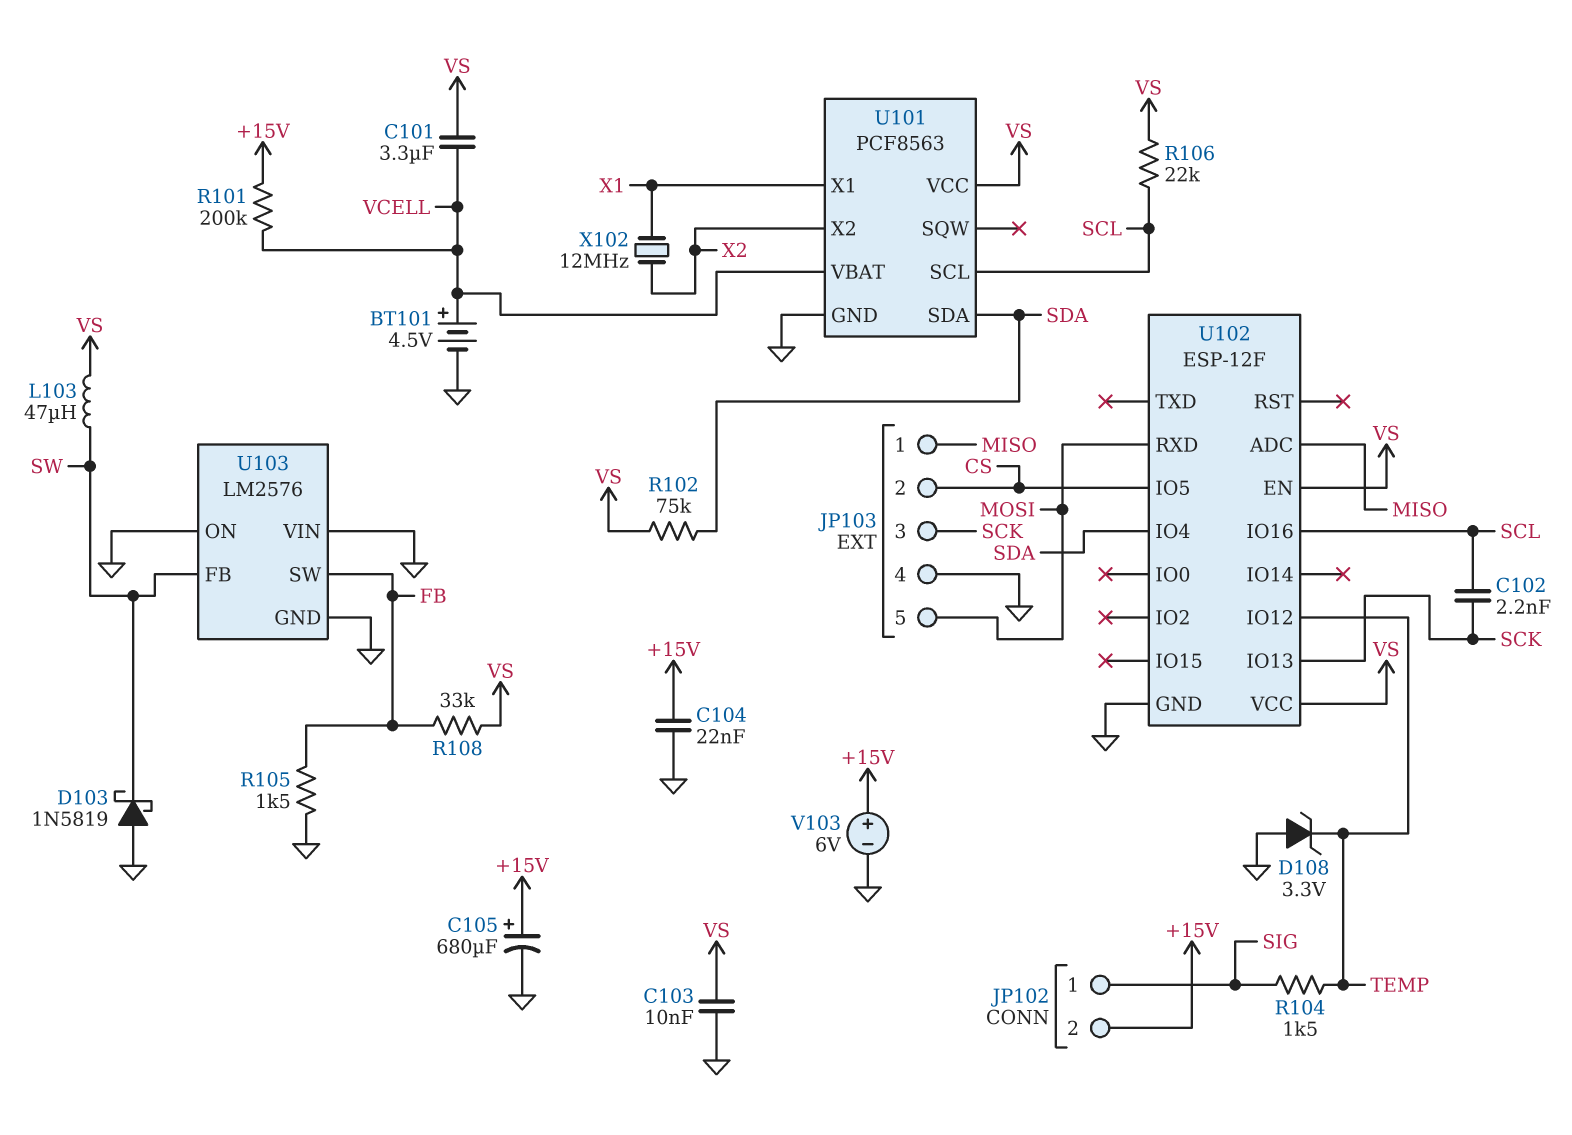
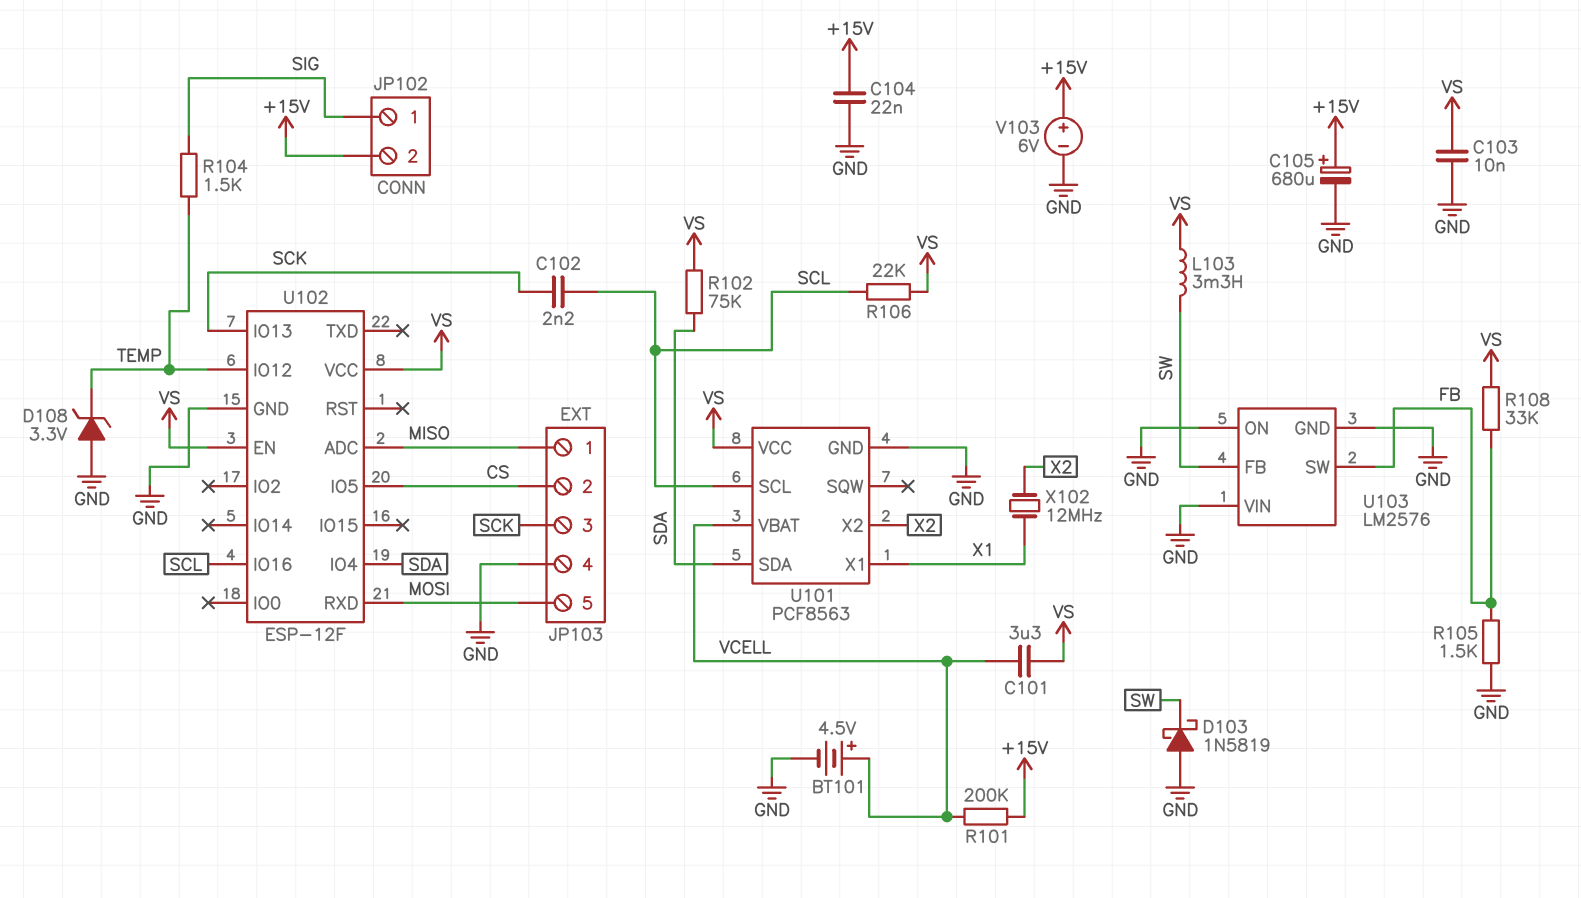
L103: 47uH (SW, VS) -> 3.3mH (SW, VS)

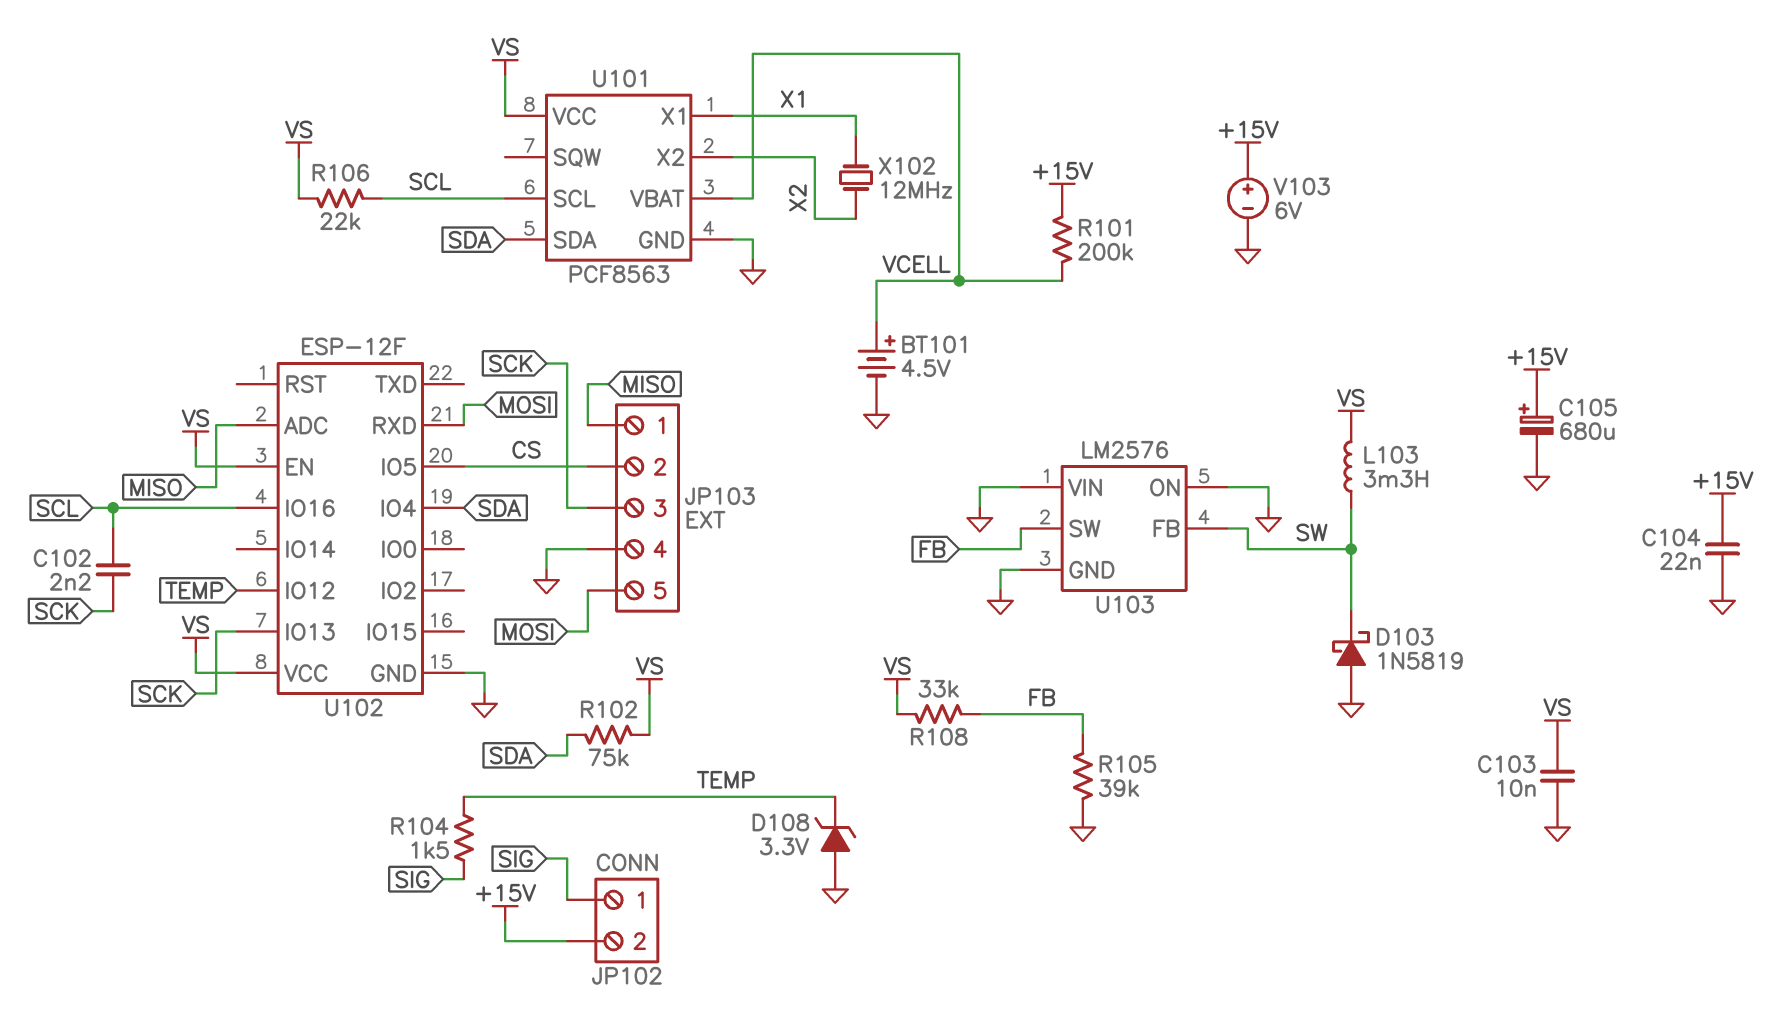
C101: 3.3uF (VCELL, VS) -> none
R105: 1.5k (FB, GND) -> 39k (FB, GND)

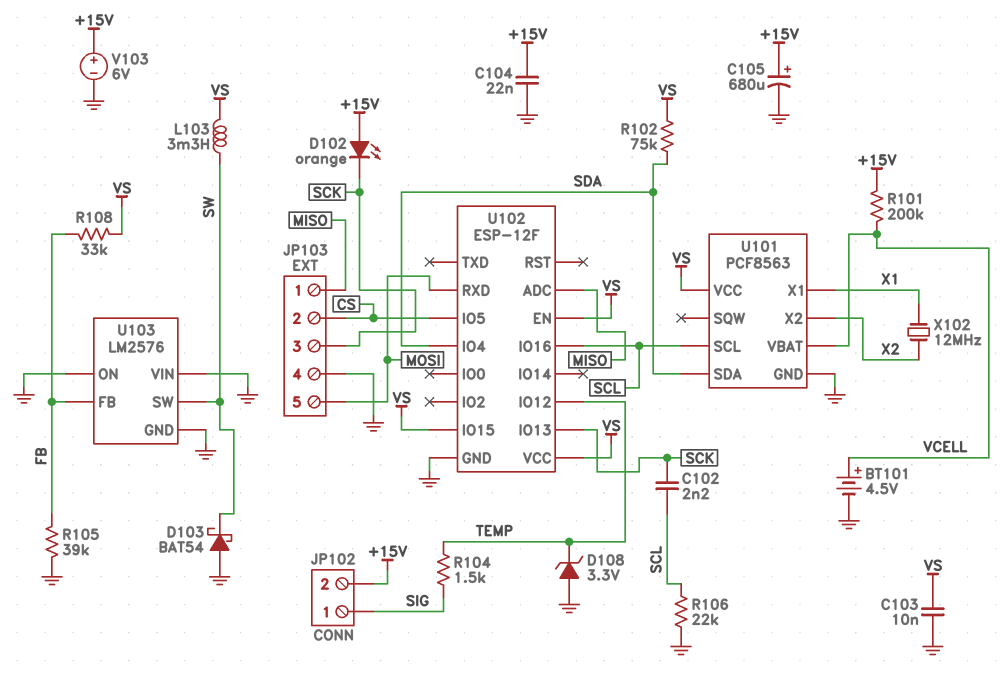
D102: none -> LED orange (A +15V, K SCK)
D103: schottky 1N5819 (A GND, K SW) -> schottky BAT54 (A GND, K SW)
R106: 22k (SCL, VS) -> 22k (GND, SCL)
U102 pin IO15: none -> VS
U103 pin FB: SW -> FB
U103 pin SW: FB -> SW

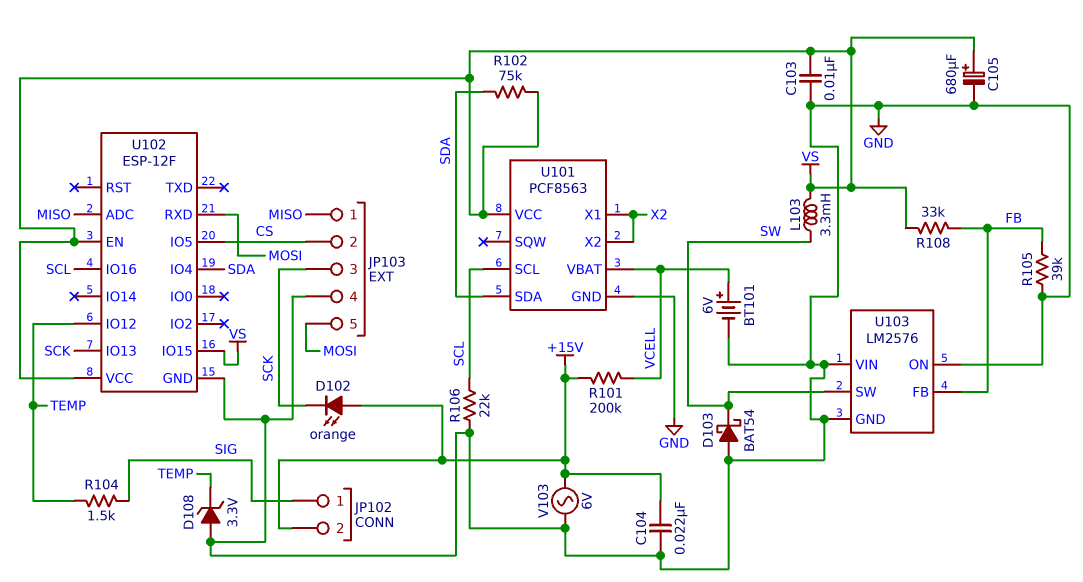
BT101: 4.5V (plus VCELL, minus GND) -> 6V (plus VCELL, minus GND)
C102: 2.2nF (SCK, SCL) -> none
C105: 680uF (plus +15V, minus GND) -> 680uF (plus VS, minus GND)
U101 pin X1: X1 -> X2
V103: 6V (plus +15V, minus GND) -> AC 6V (+15V, GND)
X102: 12MHz (X1, X2) -> none

